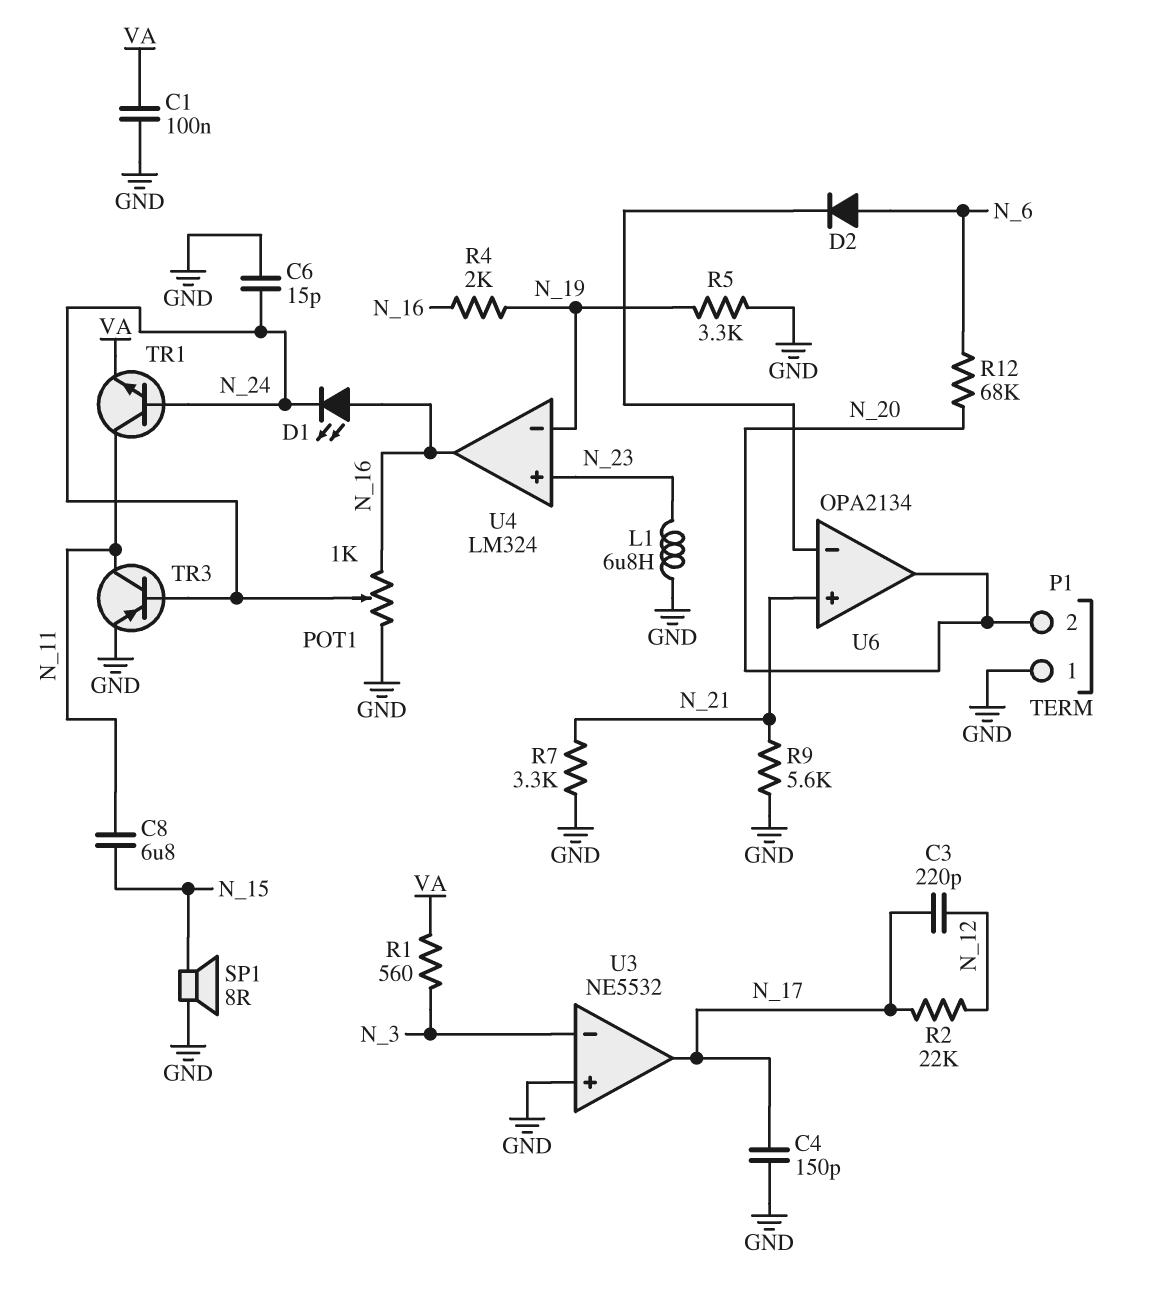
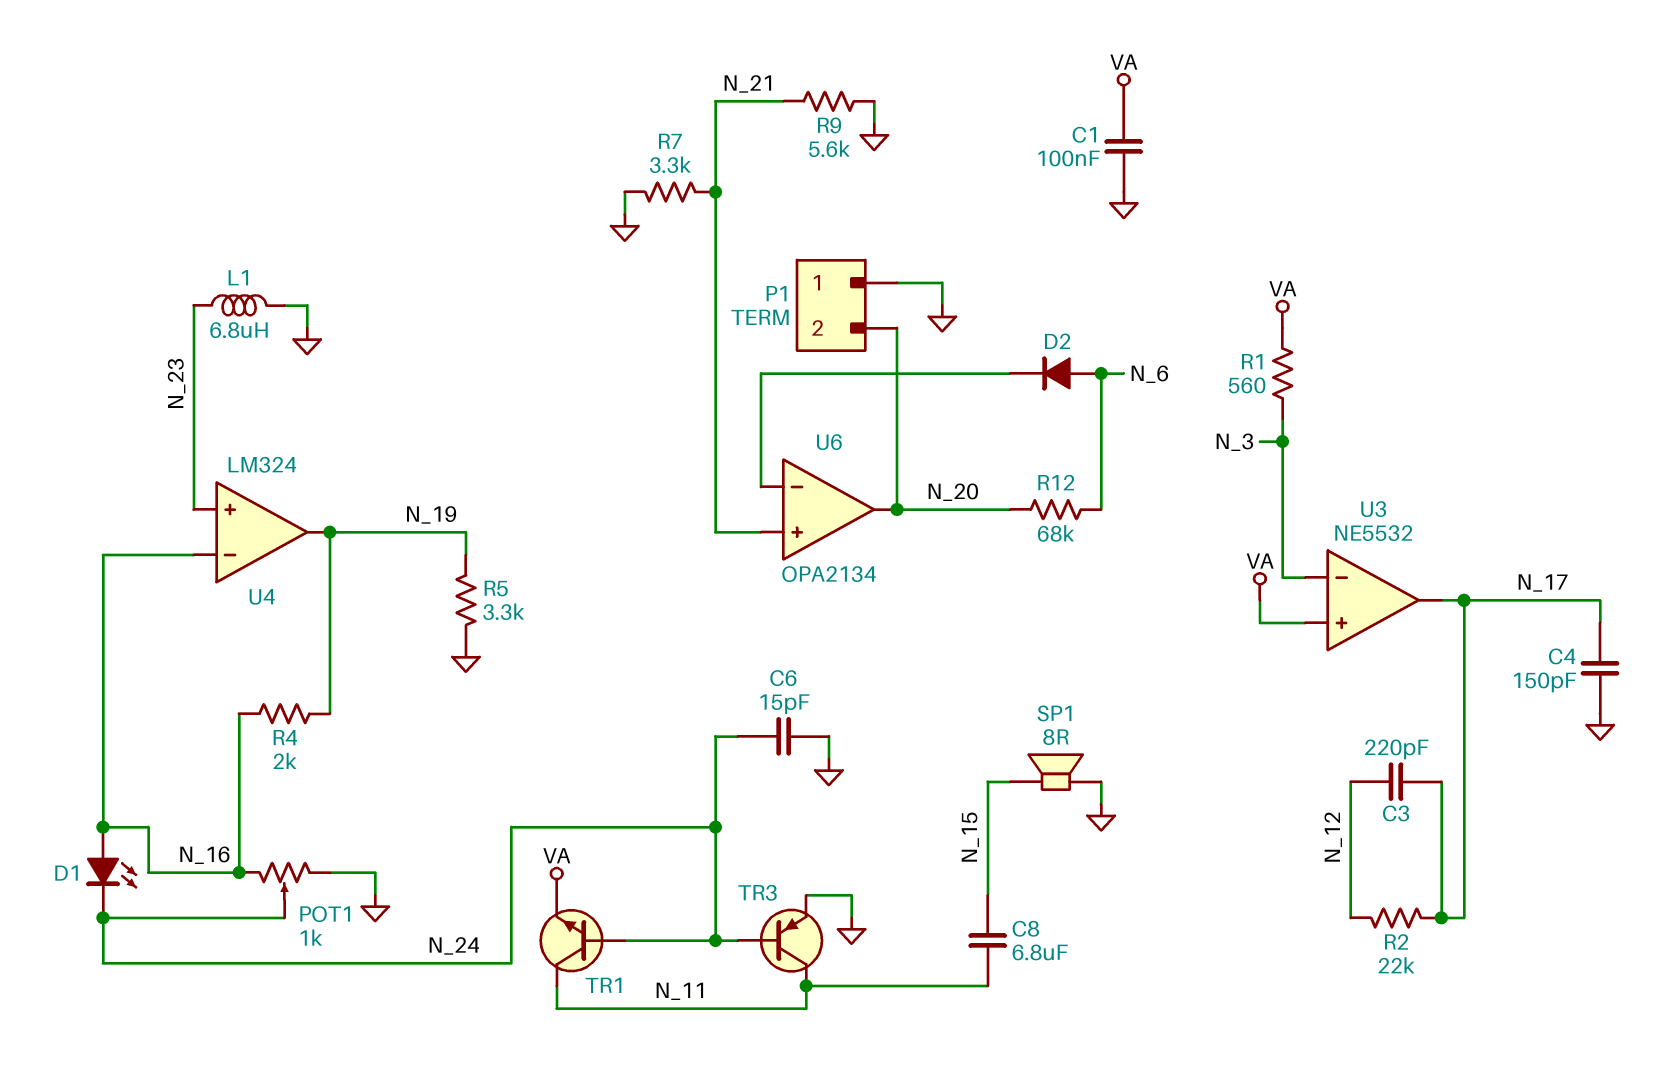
U3 pin in+: GND -> VA
U4 pin in-: N_19 -> N_16
U4 pin out: N_16 -> N_19

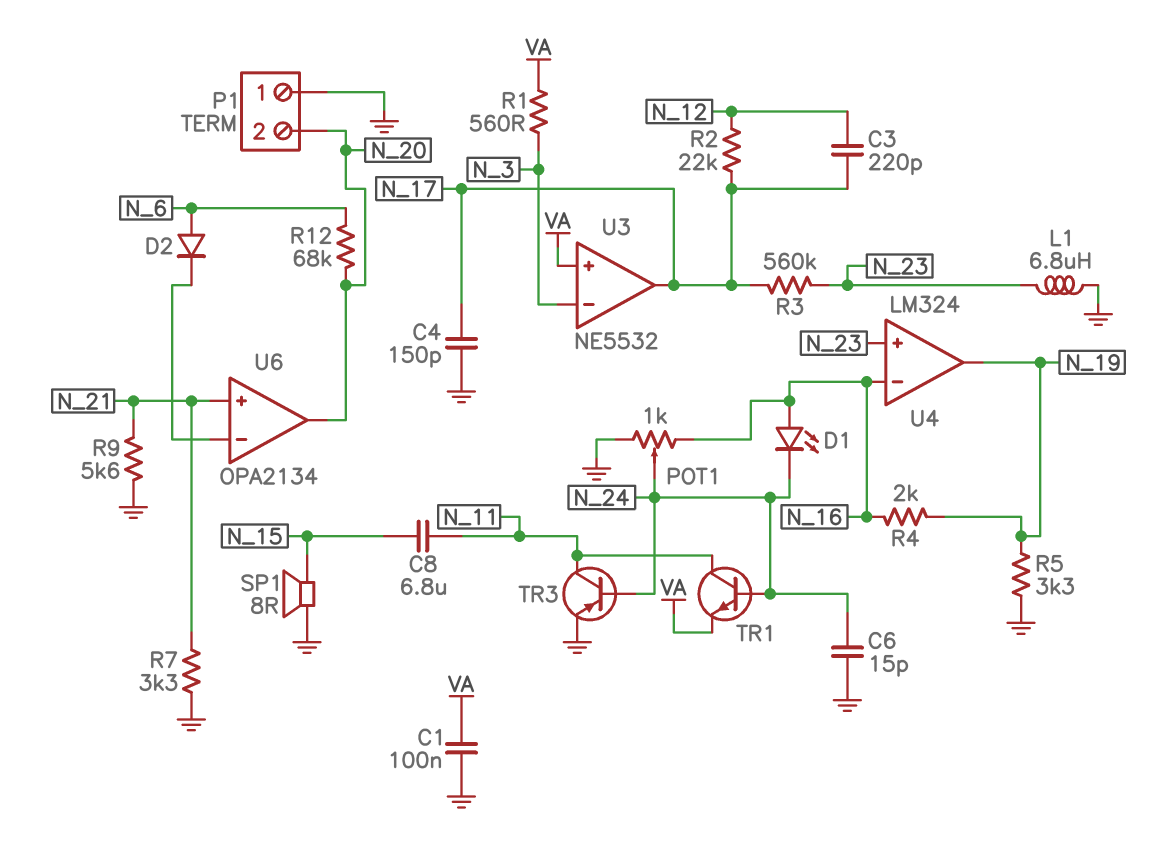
R3: none -> 560k (N_17, N_23)

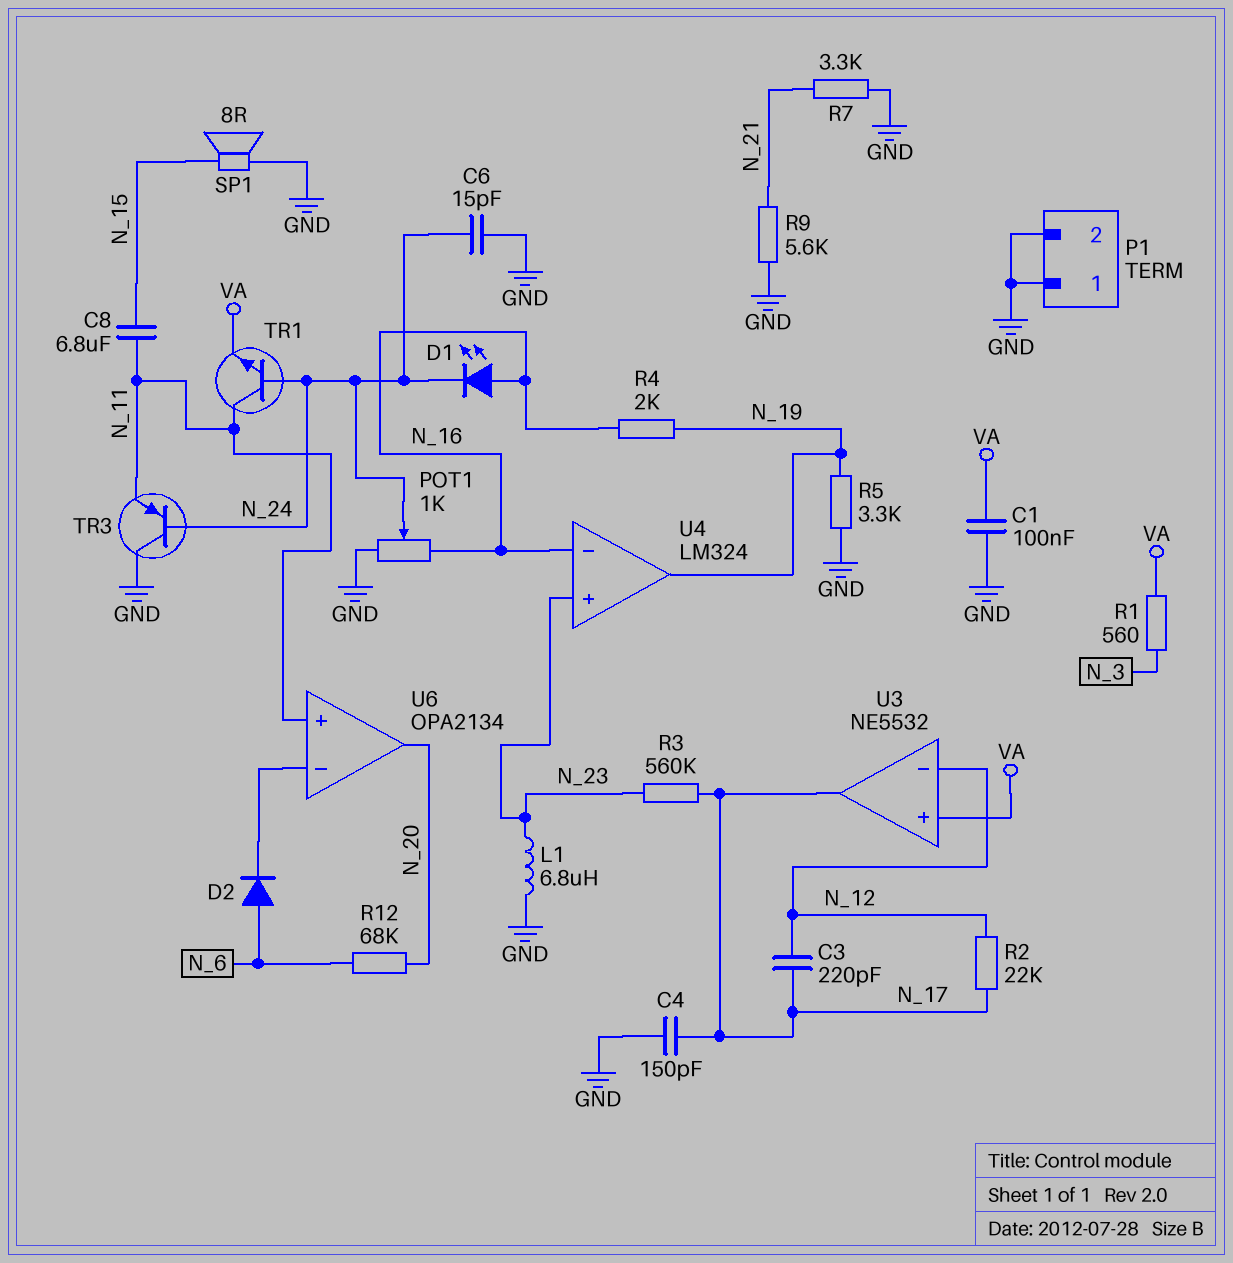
P1 pin 2: N_20 -> GND
TR3: PNP (B N_24, C N_11, E GND) -> PNP (B N_24, C GND, E N_11)
U3 pin in-: N_3 -> N_12
U6 pin in+: N_21 -> N_11

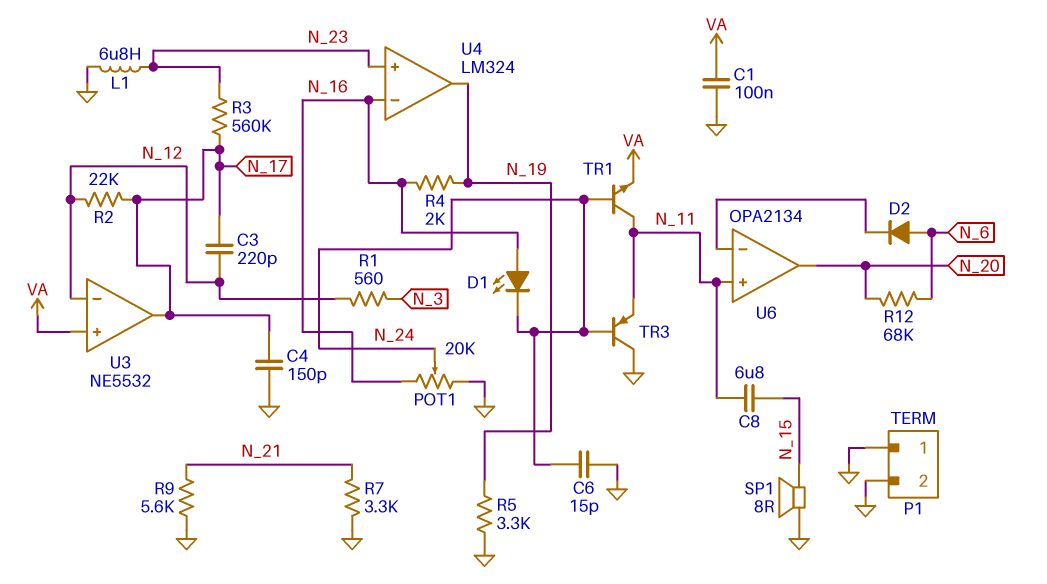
POT1: 1k (GND, N_16, wiper N_24) -> 20k (GND, N_16, wiper N_24)
R1: 560 (N_3, VA) -> 560 (N_3, N_12)

